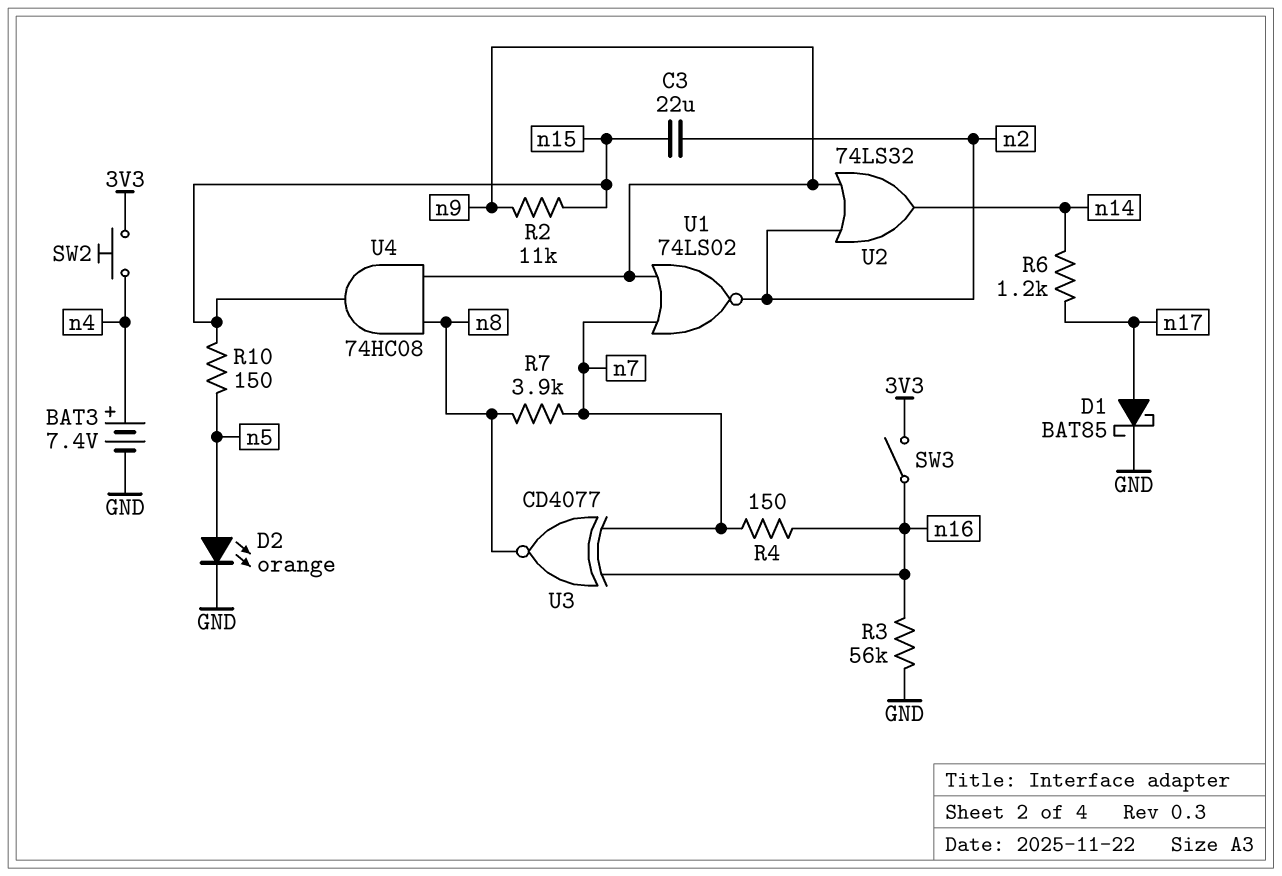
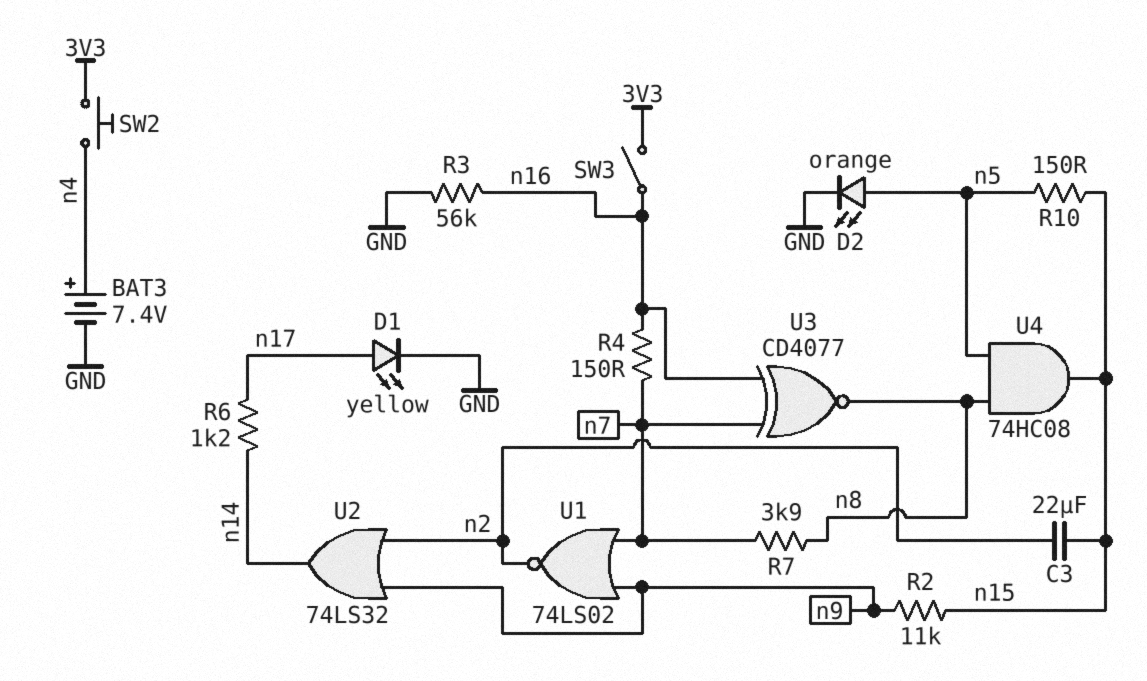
D1: schottky BAT85 (A n17, K GND) -> LED yellow (A n17, K GND)
U4: AND 74HC08 (in n8, in n9, out n15) -> AND 74HC08 (in n5, in n8, out n15)

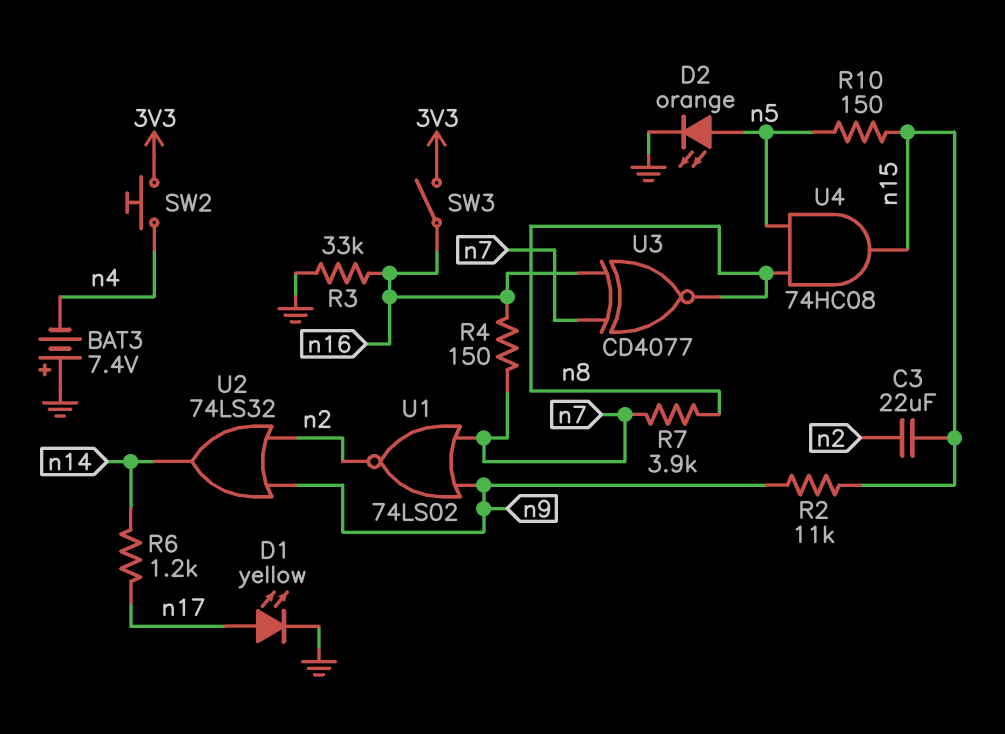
BAT3: 7.4V (plus n4, minus GND) -> 7.4V (plus GND, minus n4)
R3: 56k (GND, n16) -> 33k (GND, n16)

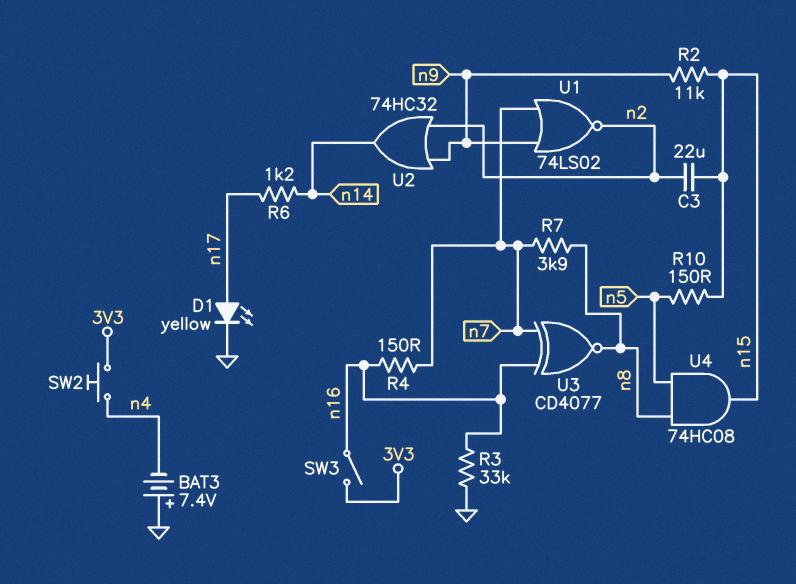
D2: LED orange (A n5, K GND) -> none
U2: OR 74LS32 (in n2, in n9, out n14) -> OR 74HC32 (in n2, in n9, out n14)

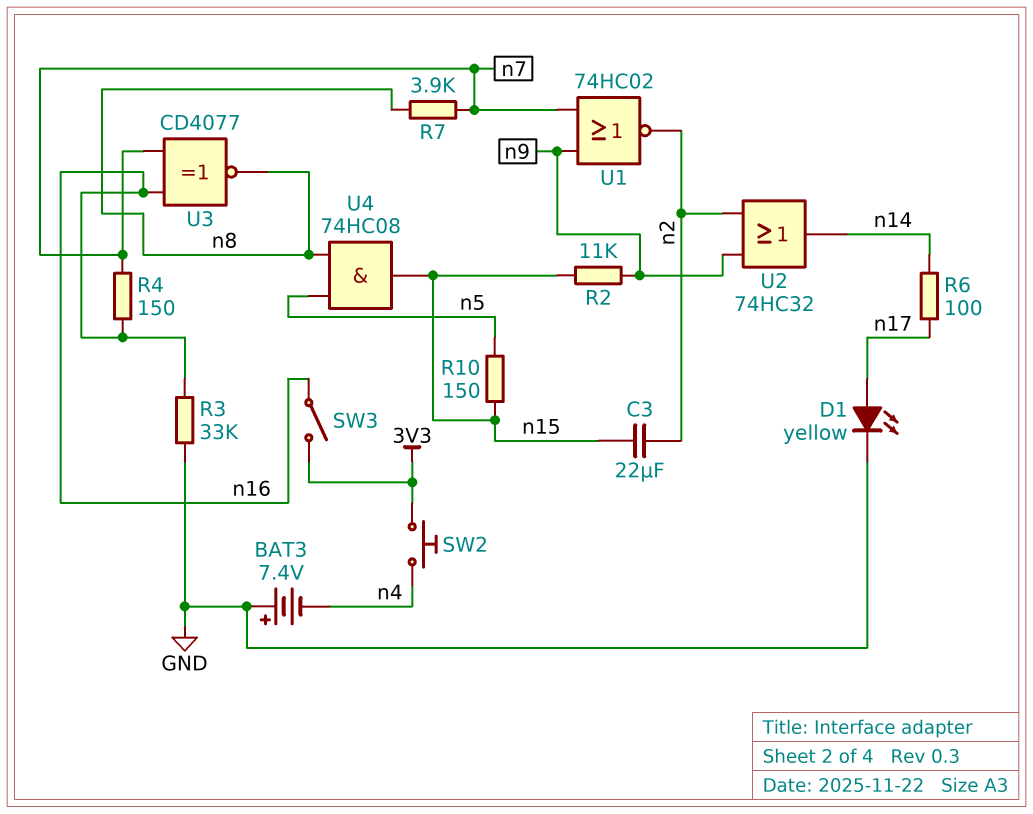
R6: 1.2k (n14, n17) -> 100 (n14, n17)
U1: NOR 74LS02 (in n7, in n9, out n2) -> NOR 74HC02 (in n7, in n9, out n2)

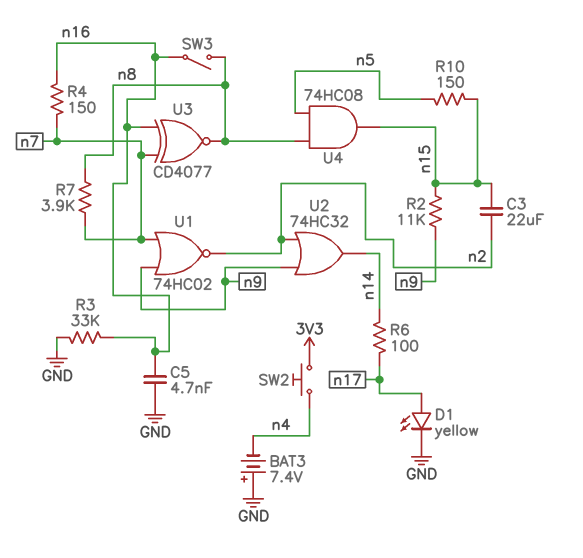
C5: none -> 4.7nF (GND, n16)
SW3: switch (3V3, n16) -> switch (n8, n16)

